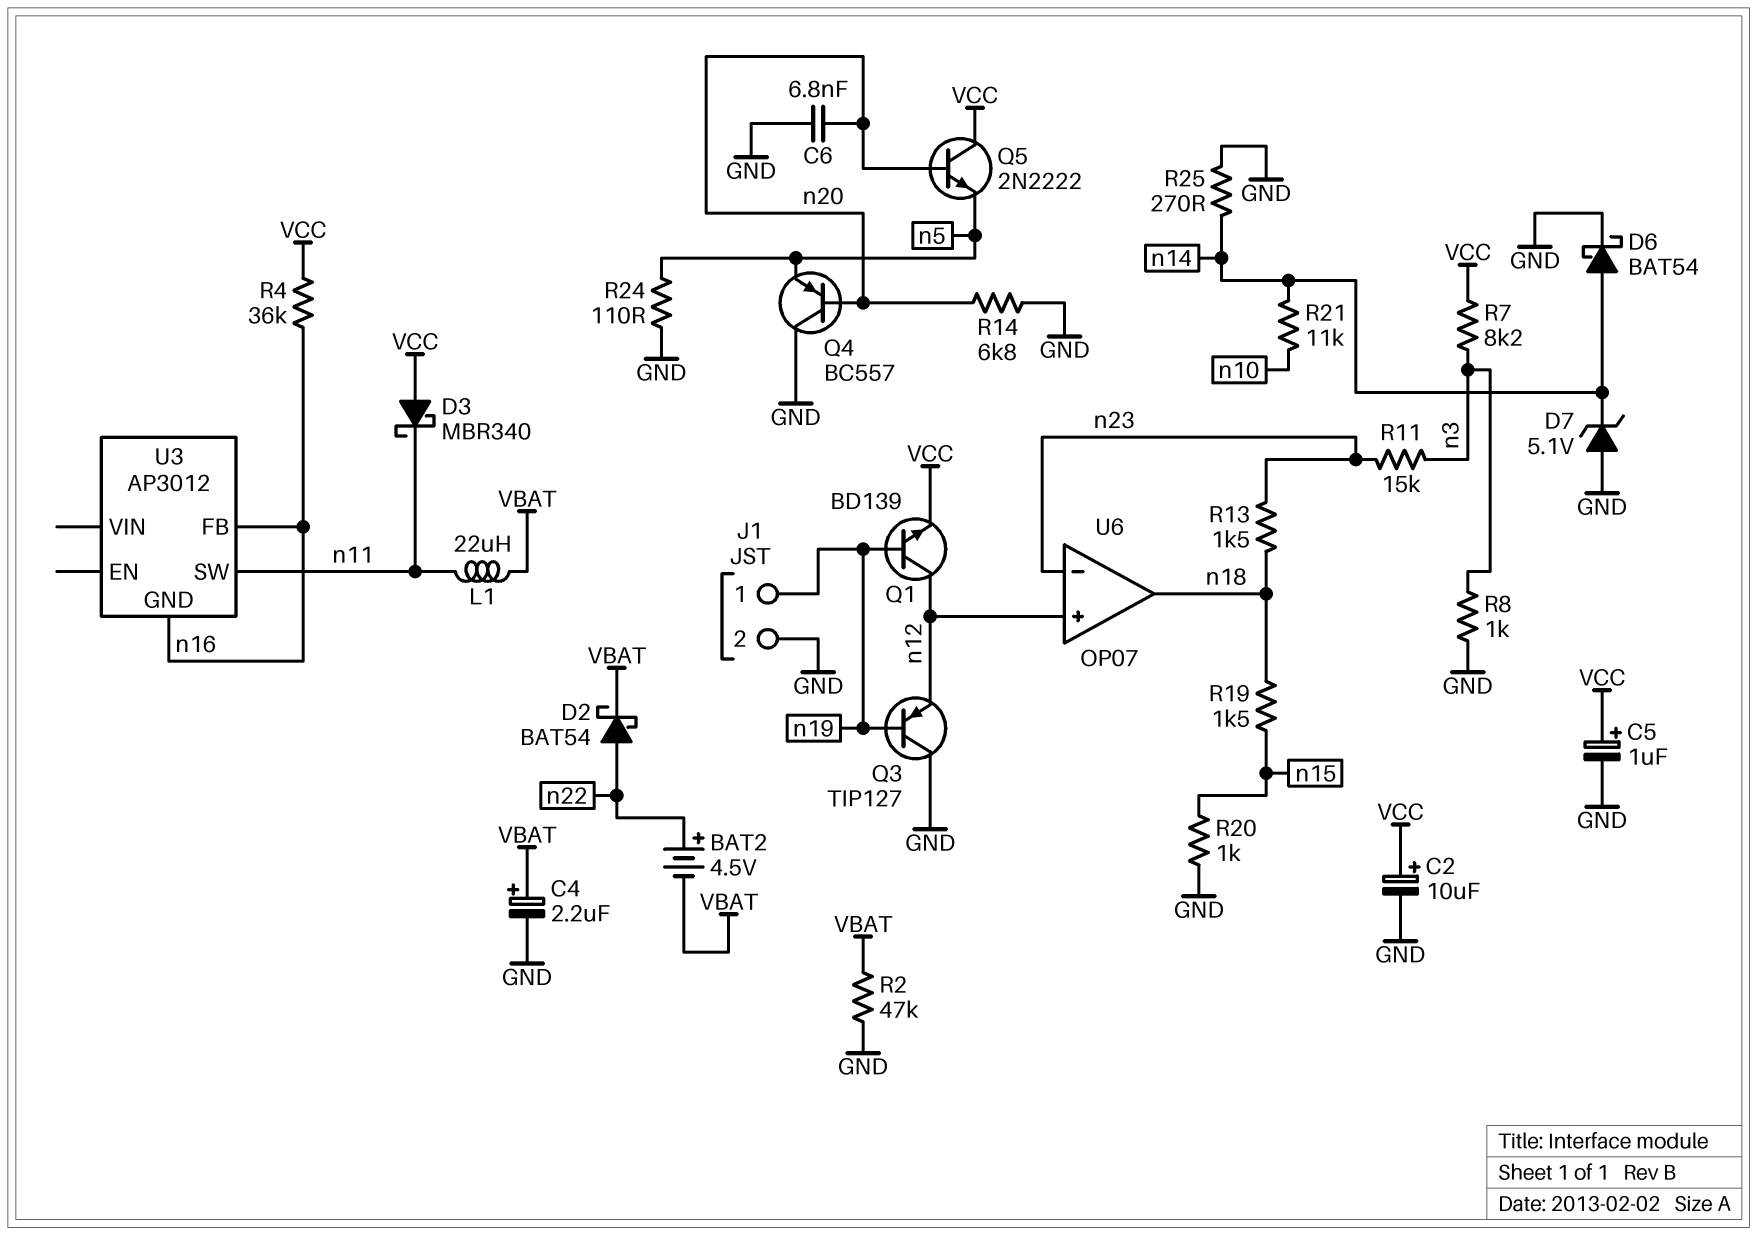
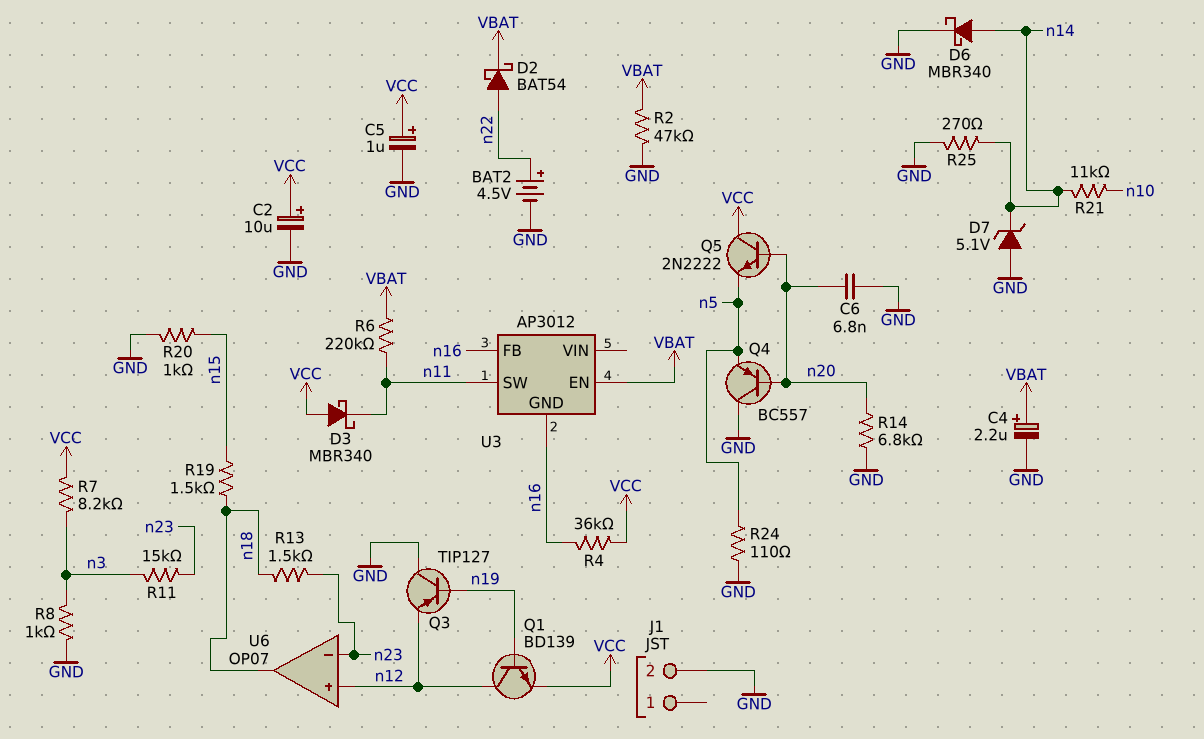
BAT2: 4.5V (plus n22, minus VBAT) -> 4.5V (plus n22, minus GND)
D6: schottky BAT54 (A n14, K GND) -> schottky MBR340 (A n14, K GND)
J1 pin 1: n19 -> none
L1: 22uH (VBAT, n11) -> none
R6: none -> 220k (VBAT, n11)
U3 pin EN: none -> VBAT

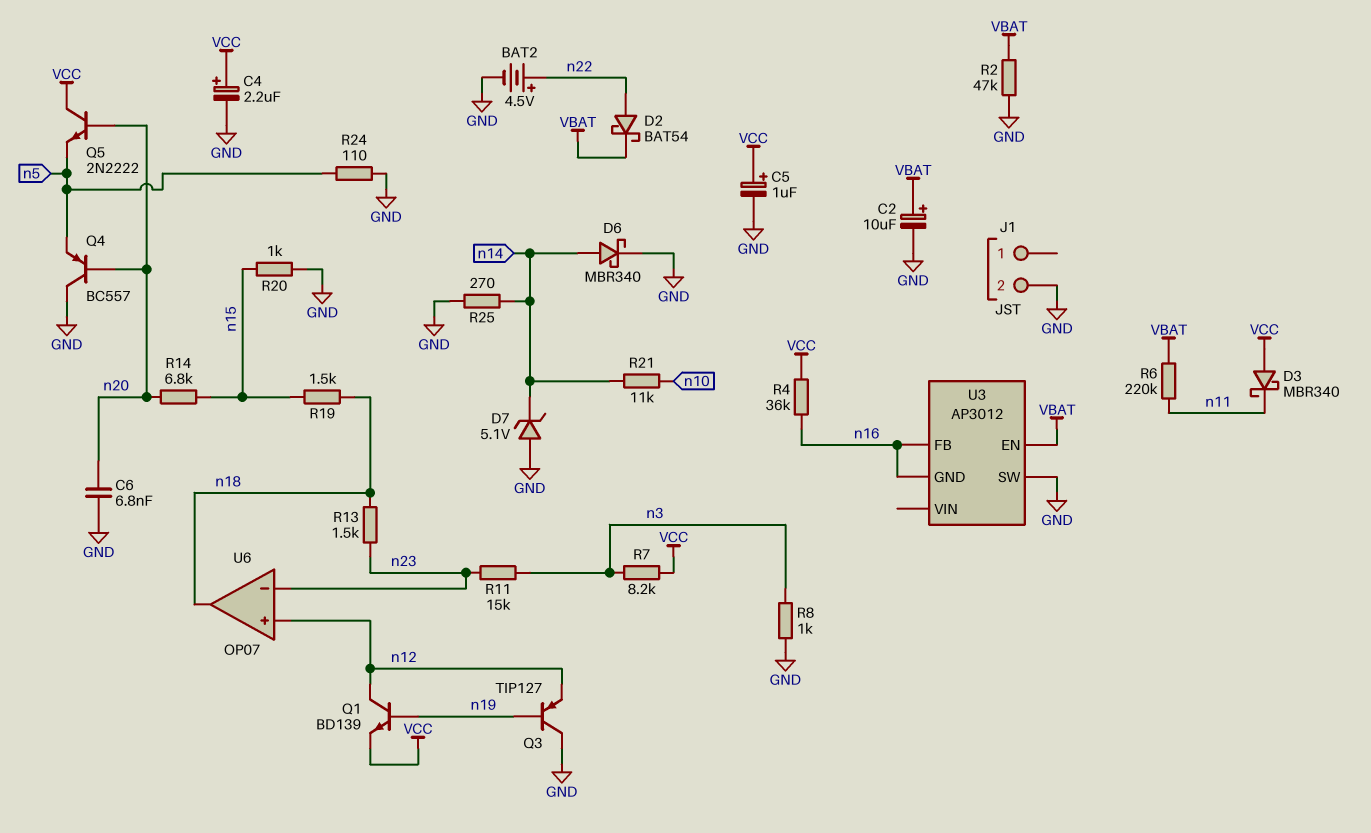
C2: 10uF (plus VCC, minus GND) -> 10uF (plus VBAT, minus GND)
C4: 2.2uF (plus VBAT, minus GND) -> 2.2uF (plus VCC, minus GND)
R14: 6.8k (GND, n20) -> 6.8k (n15, n20)
U3 pin SW: n11 -> GND

